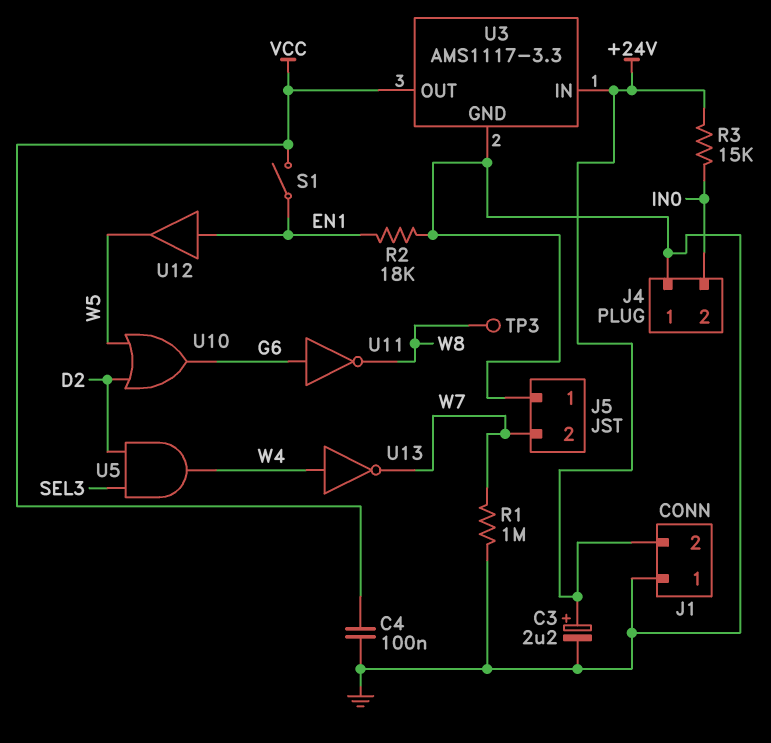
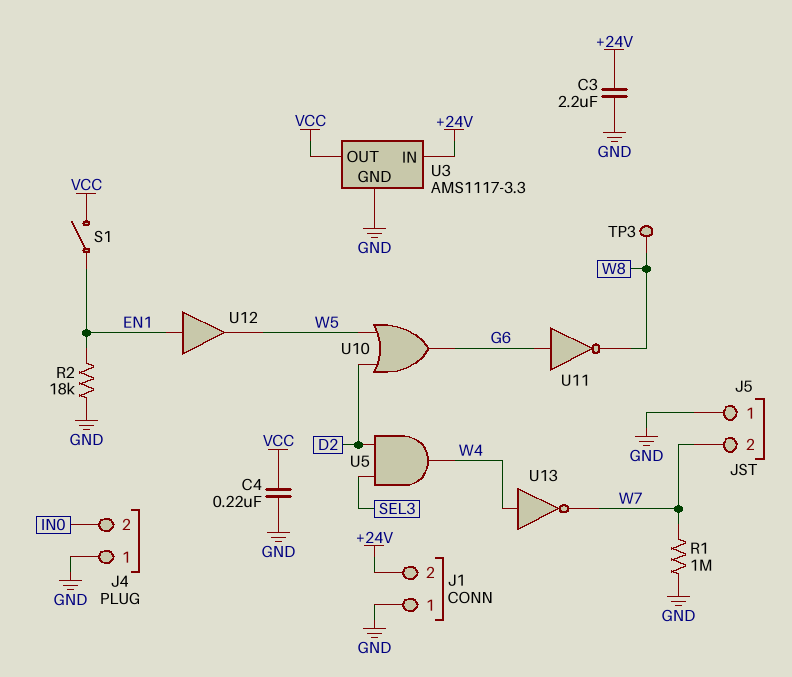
C3: 2.2uF (plus +24V, minus GND) -> 2.2uF (+24V, GND)
C4: 100nF (GND, VCC) -> 220nF (GND, VCC)
R3: 15k (+24V, IN0) -> none

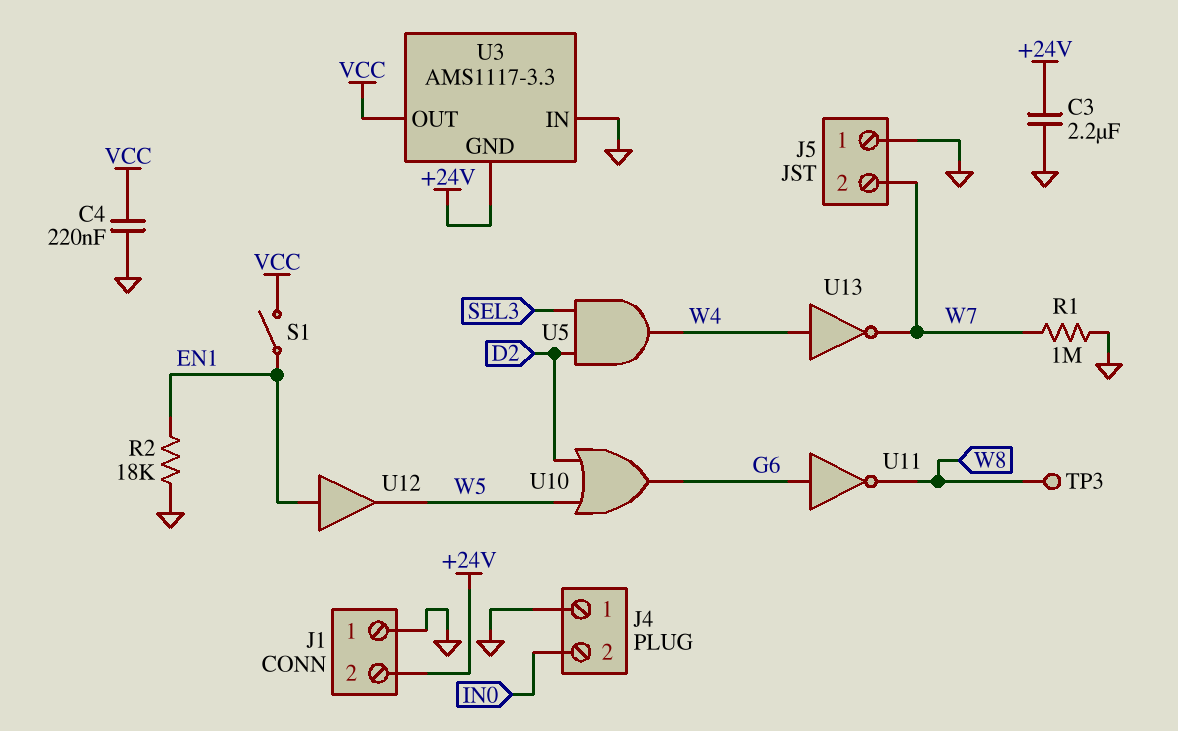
U3 pin GND: GND -> +24V
U3 pin IN: +24V -> GND

